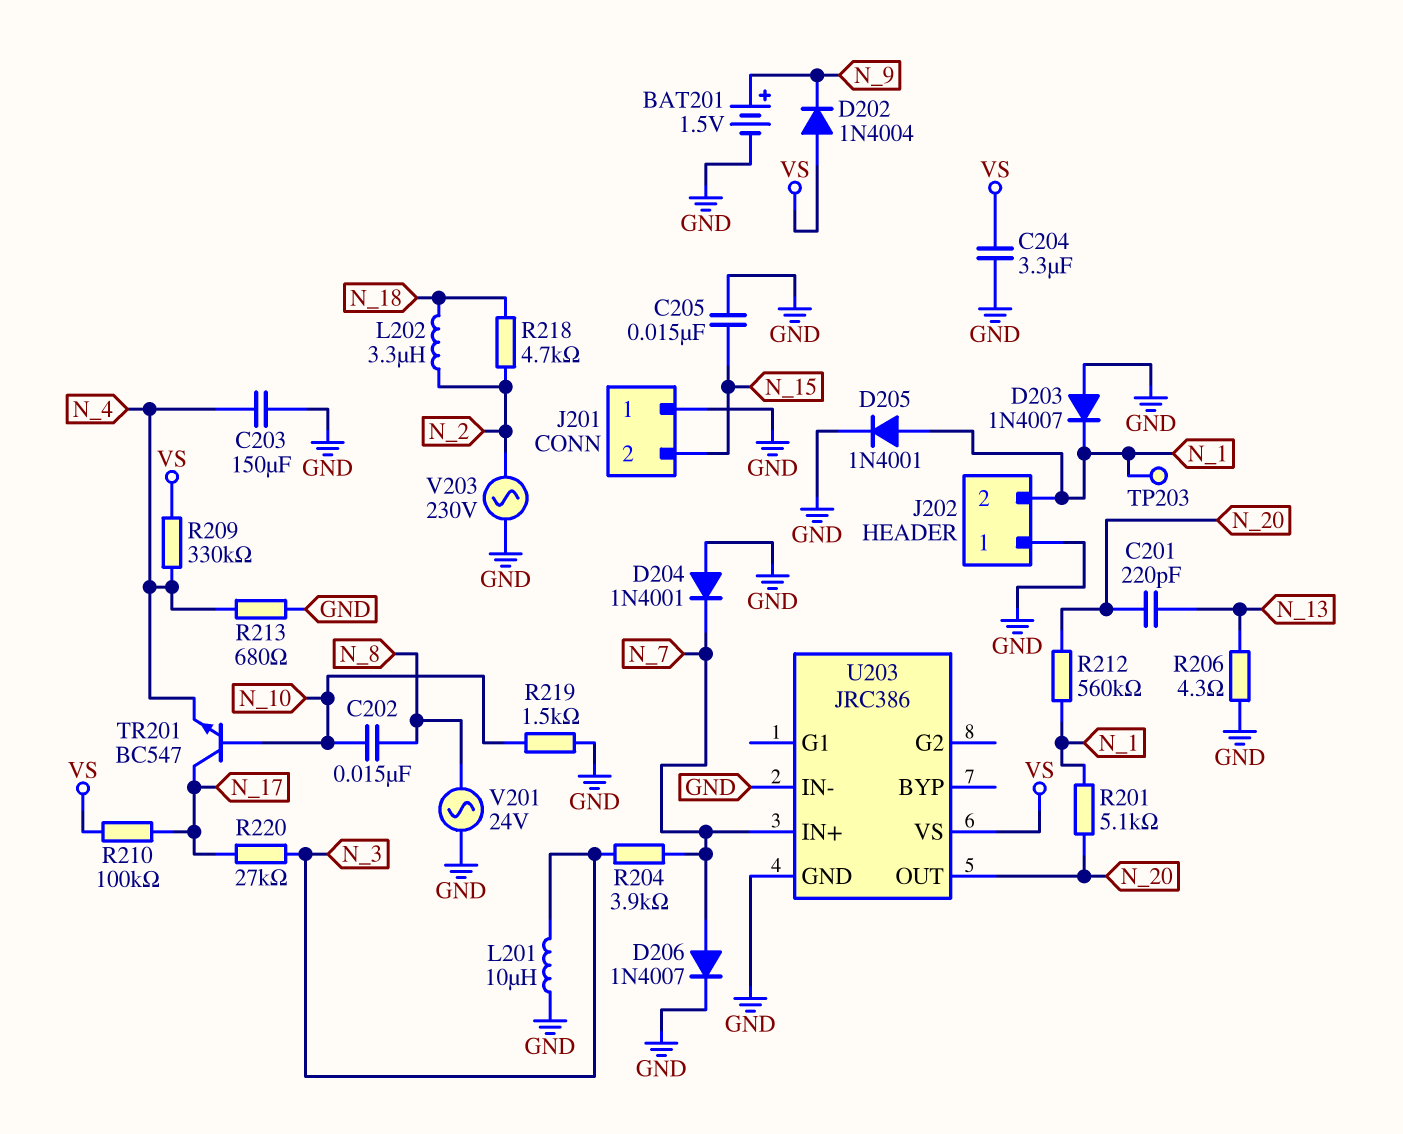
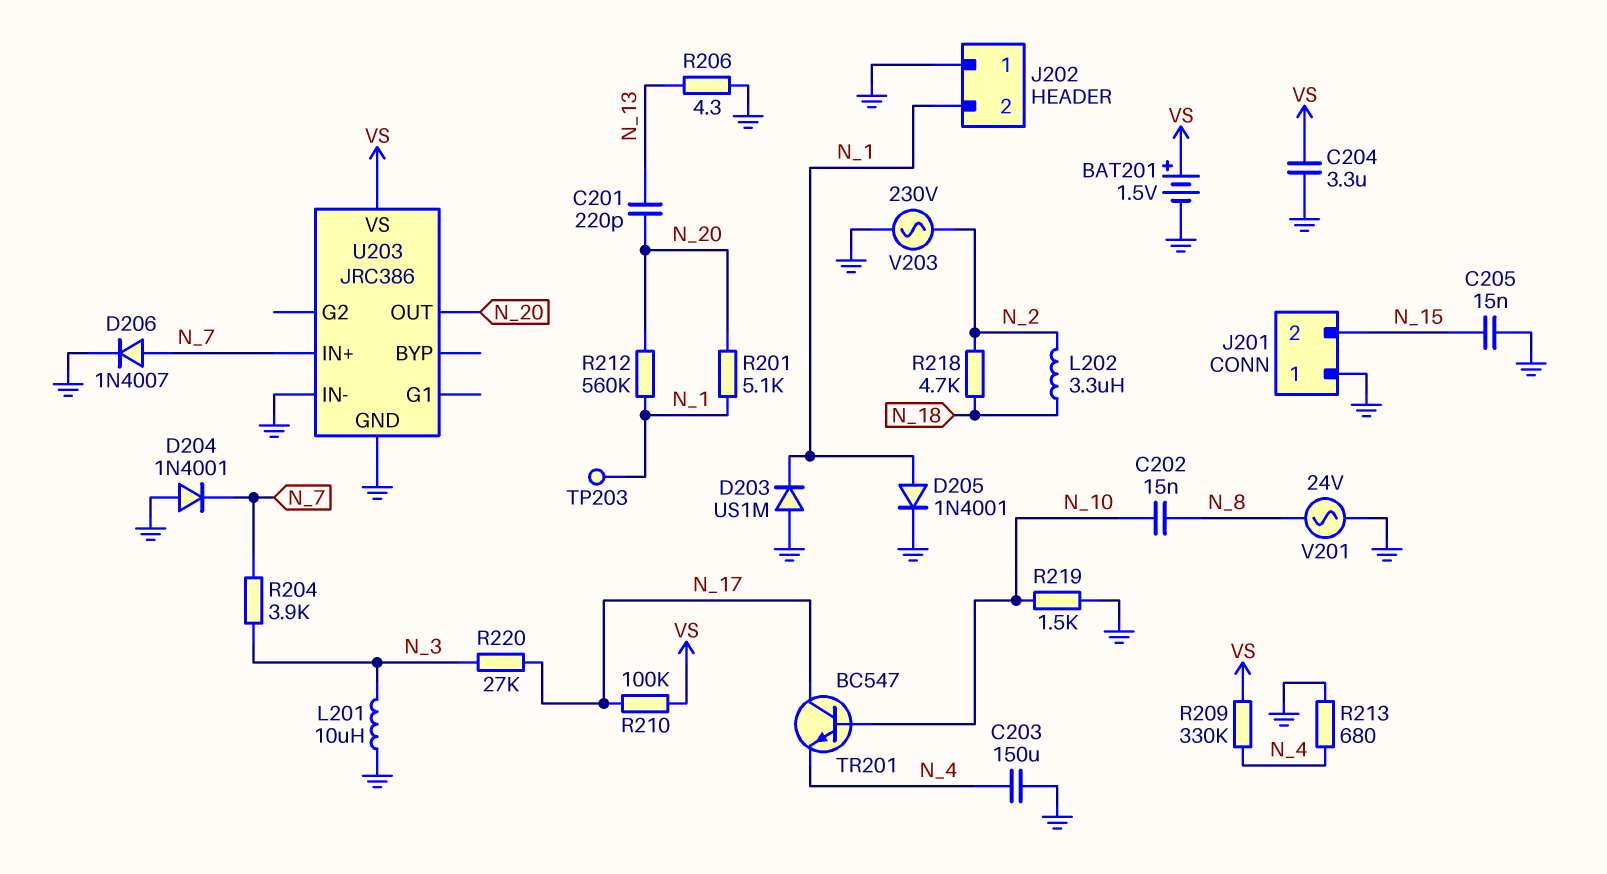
BAT201: 1.5V (plus N_9, minus GND) -> 1.5V (plus VS, minus GND)
D202: diode 1N4004 (A VS, K N_9) -> none
D203: diode 1N4007 (A GND, K N_1) -> diode US1M (A GND, K N_1)

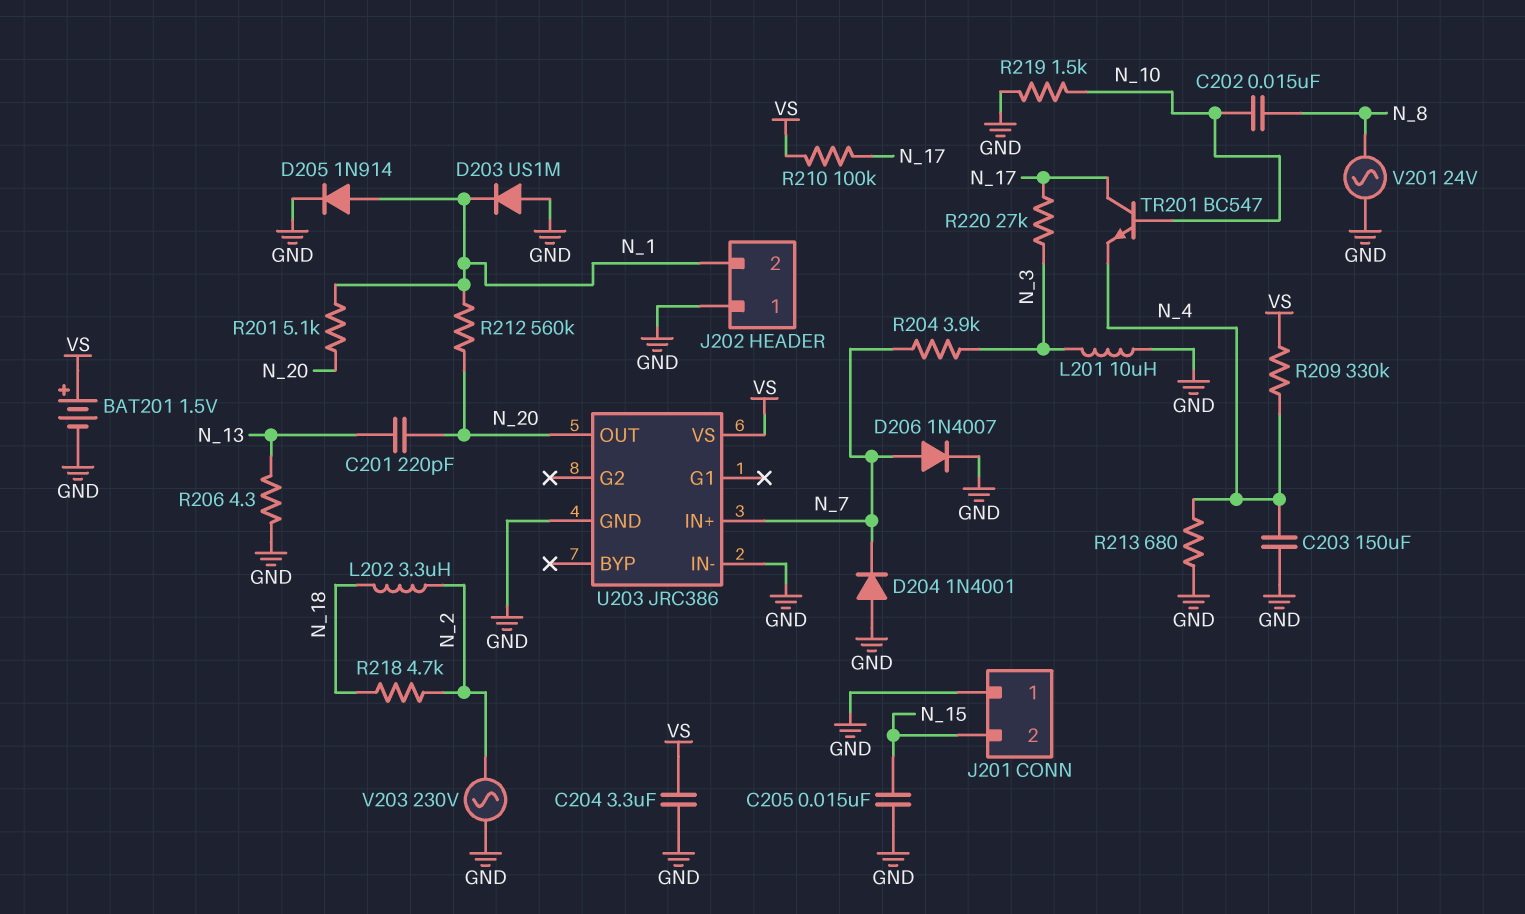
D205: diode 1N4001 (A N_1, K GND) -> diode 1N914 (A N_1, K GND)
TP203: test point (N_1) -> none

